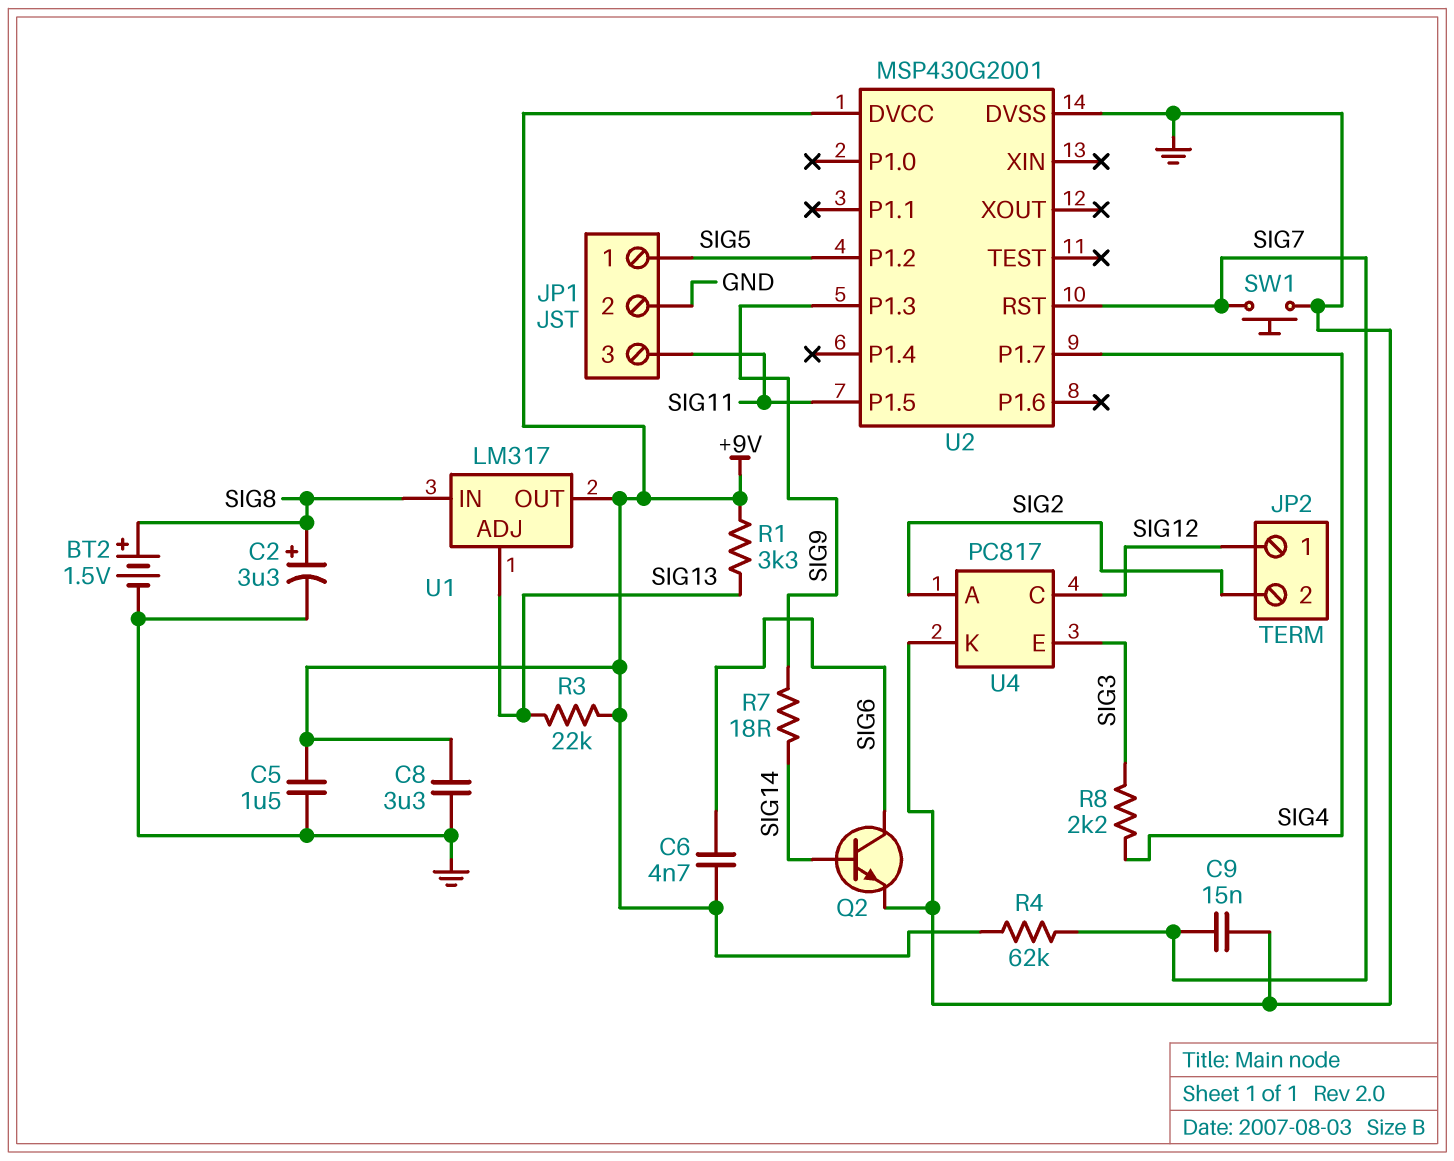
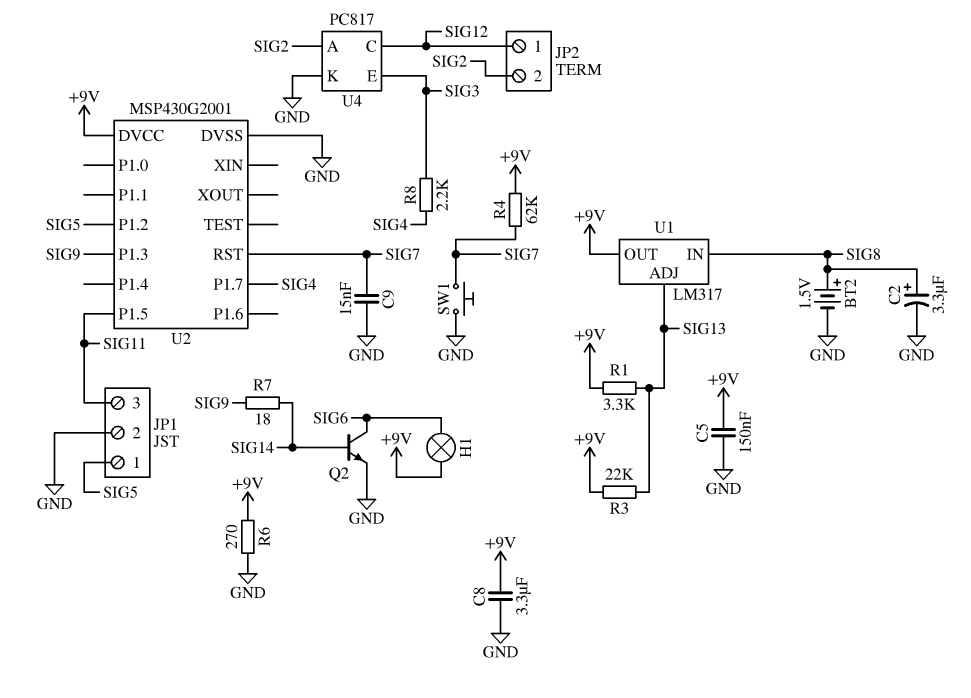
C5: 1.5uF (+9V, GND) -> 150nF (+9V, GND)
C6: 4.7nF (+9V, SIG6) -> none
H1: none -> lamp (+9V, SIG6)
R6: none -> 270 (+9V, GND)

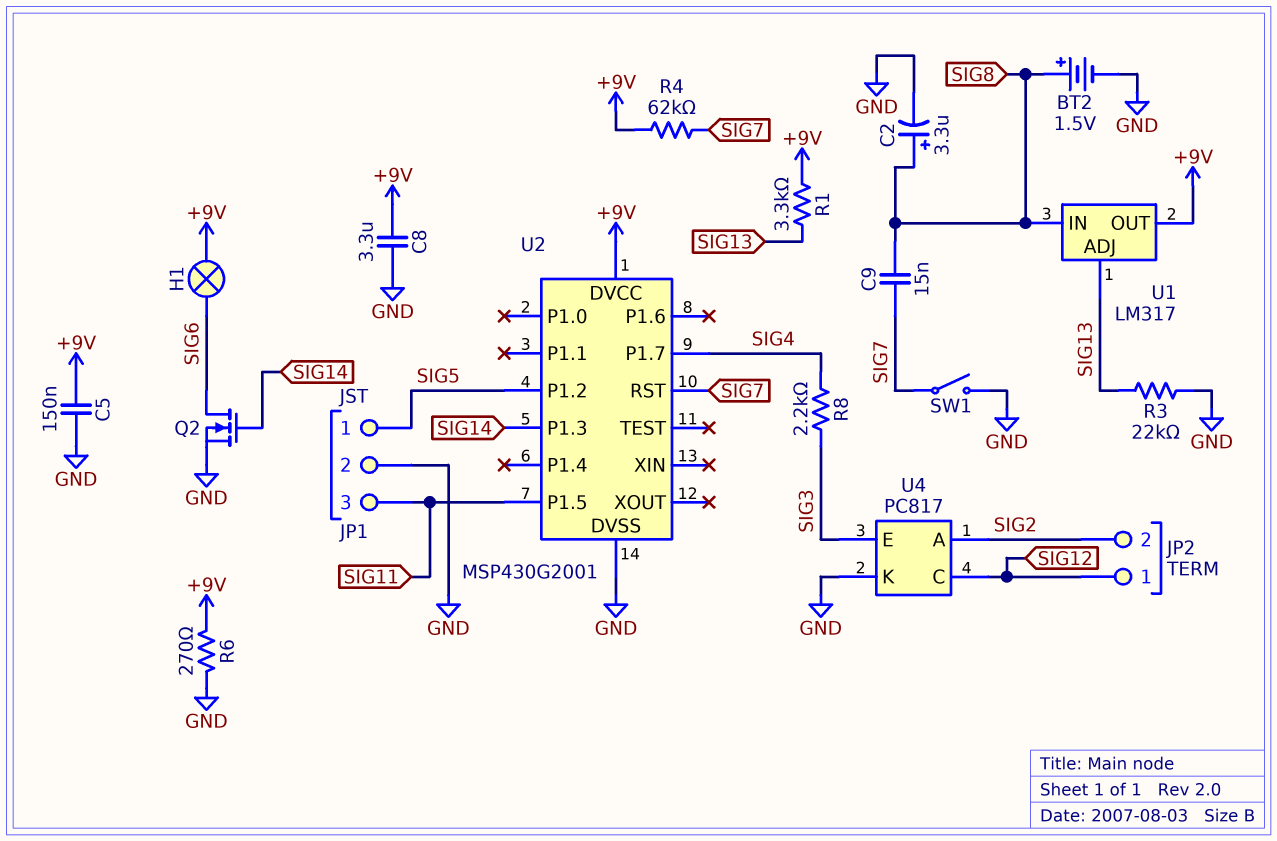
C9: 15nF (GND, SIG7) -> 15nF (SIG7, SIG8)
Q2: NPN (B SIG14, C SIG6, E GND) -> NMOS (G SIG14, D SIG6, S GND)
R3: 22k (+9V, SIG13) -> 22k (GND, SIG13)
R7: 18 (SIG9, SIG14) -> none
SW1: button (GND, SIG7) -> switch (GND, SIG7)
U2 pin P1.3: SIG9 -> SIG14

